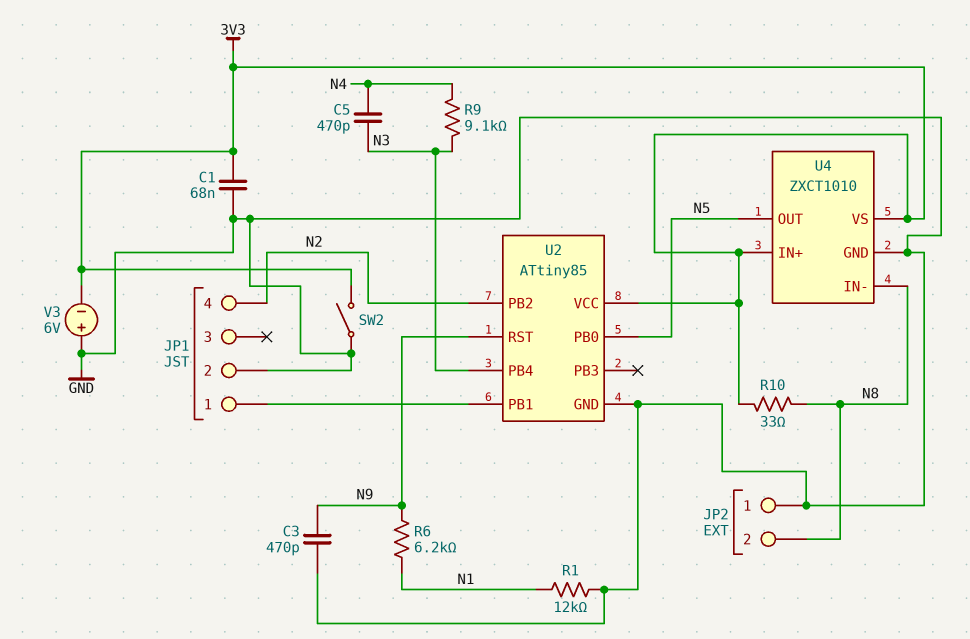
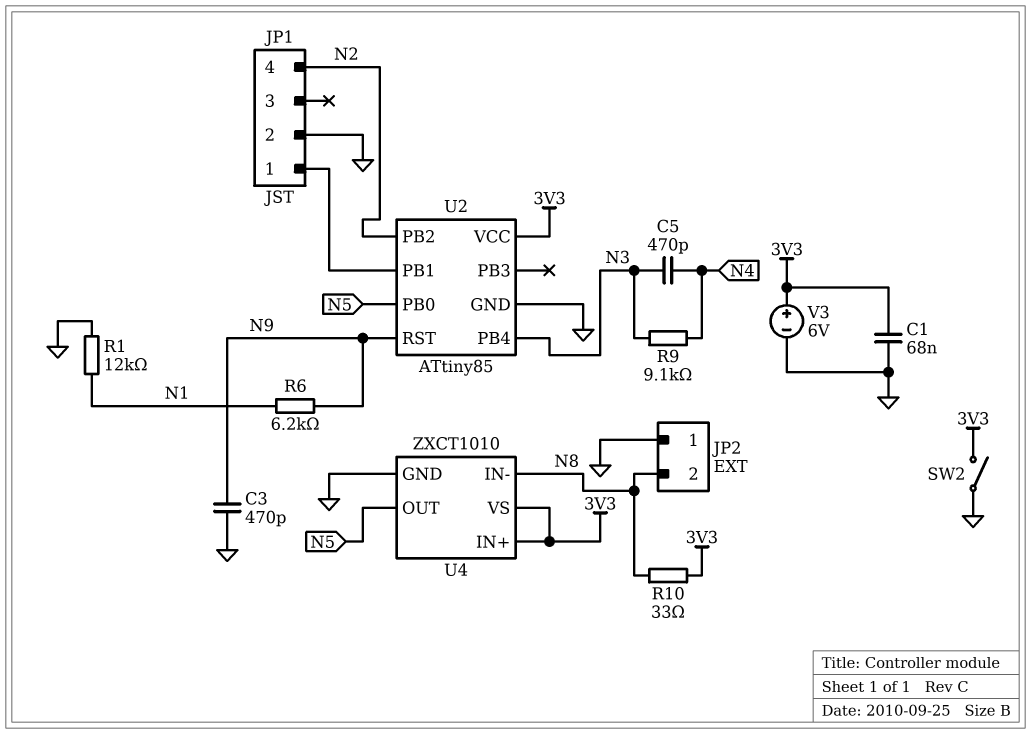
V3: 6V (plus GND, minus 3V3) -> 6V (plus 3V3, minus GND)

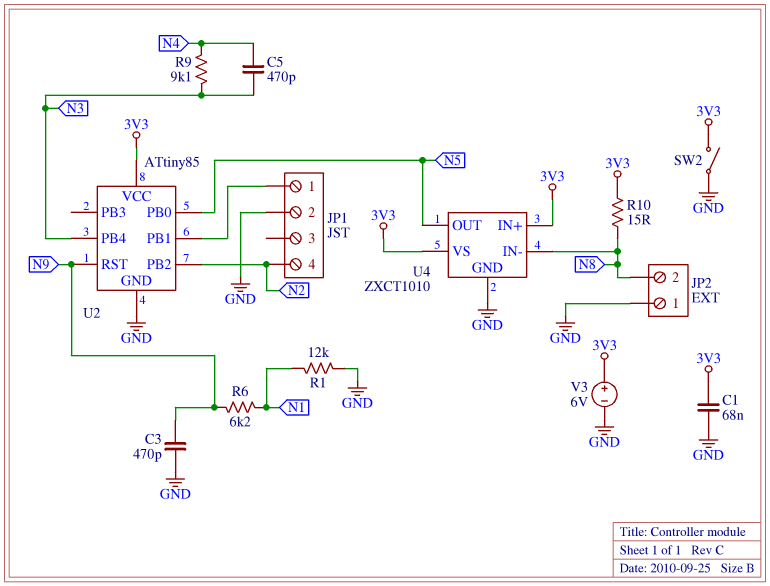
R10: 33 (3V3, N8) -> 15 (3V3, N8)

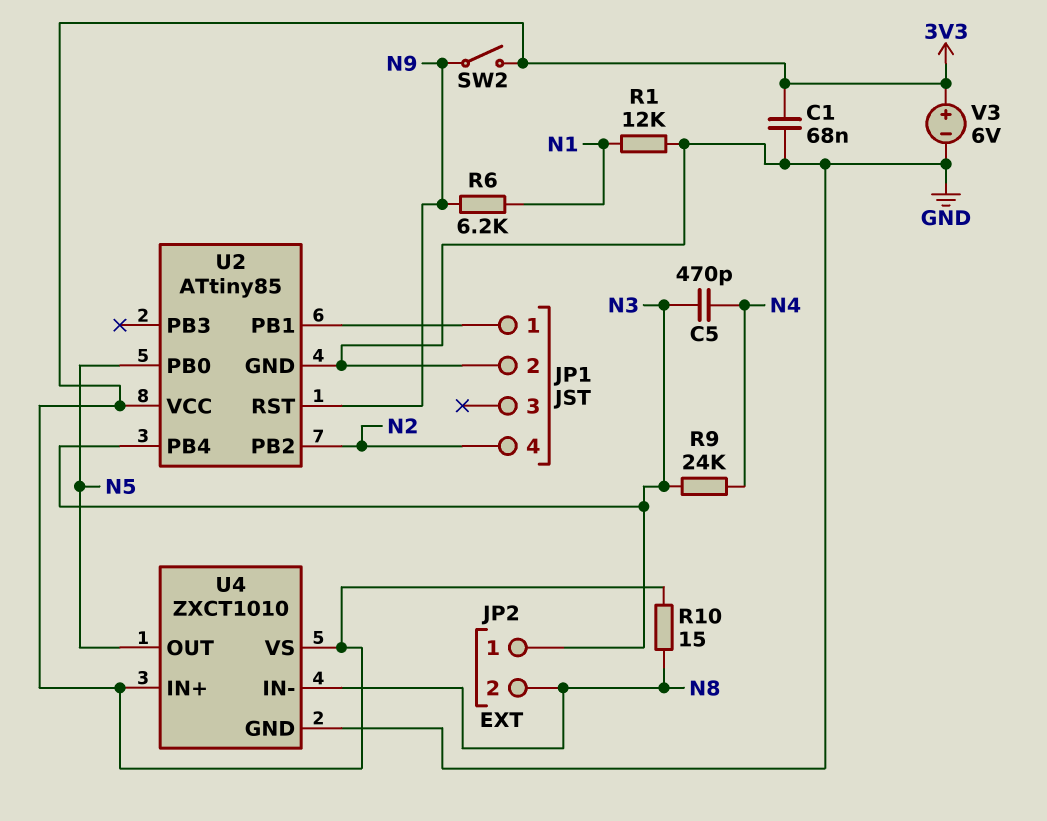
C3: 470pF (GND, N9) -> none
JP2 pin 1: GND -> N3
R9: 9.1k (N3, N4) -> 24k (N3, N4)
SW2: switch (3V3, GND) -> switch (3V3, N9)

